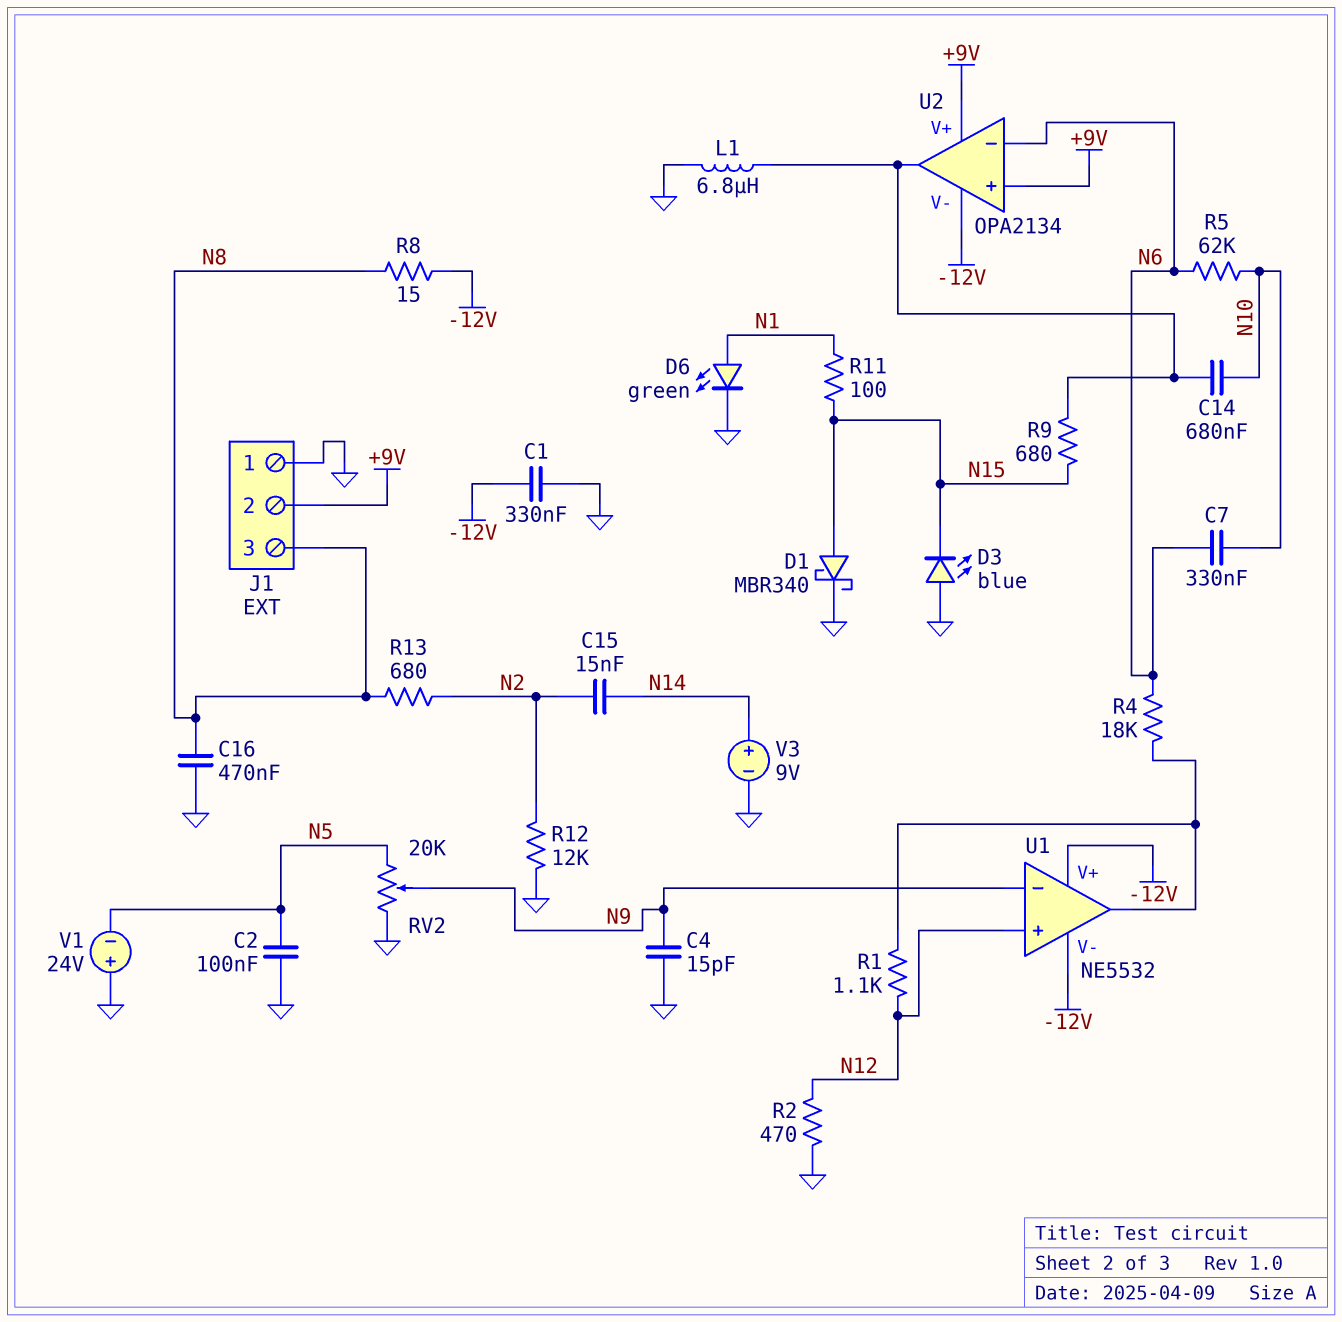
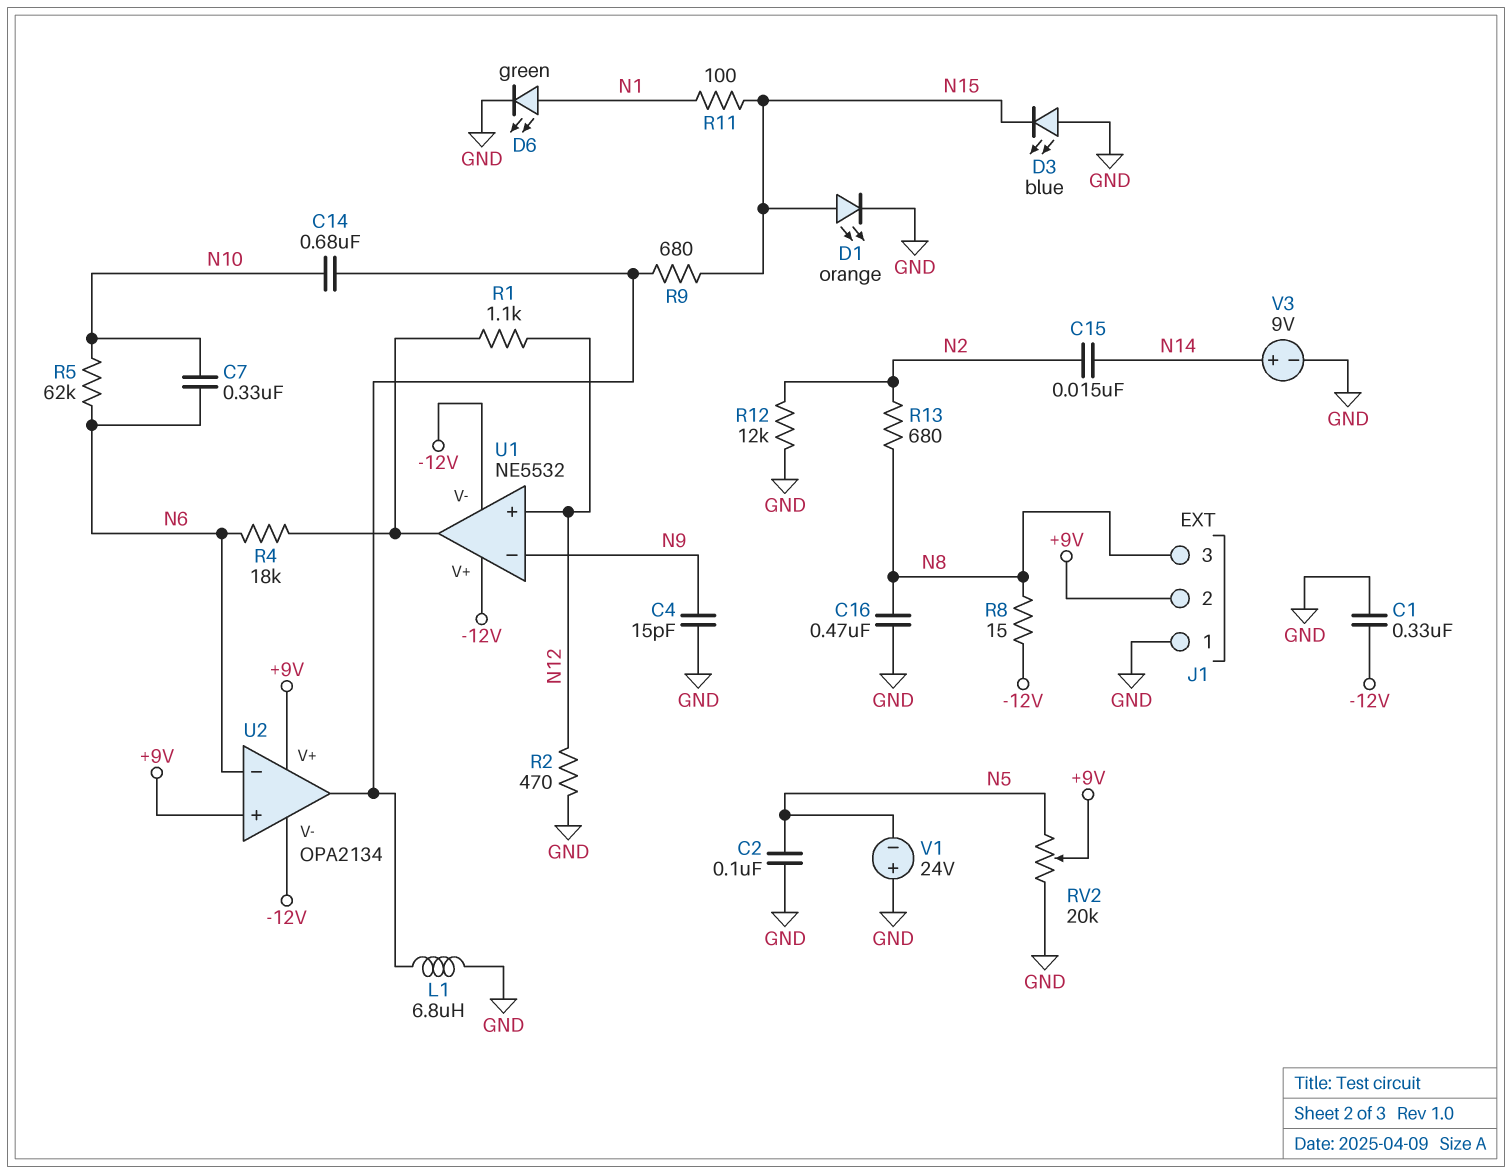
D1: schottky MBR340 (A N15, K GND) -> LED orange (A N15, K GND)
RV2: 20k (GND, N5, wiper N9) -> 20k (GND, N5, wiper +9V)

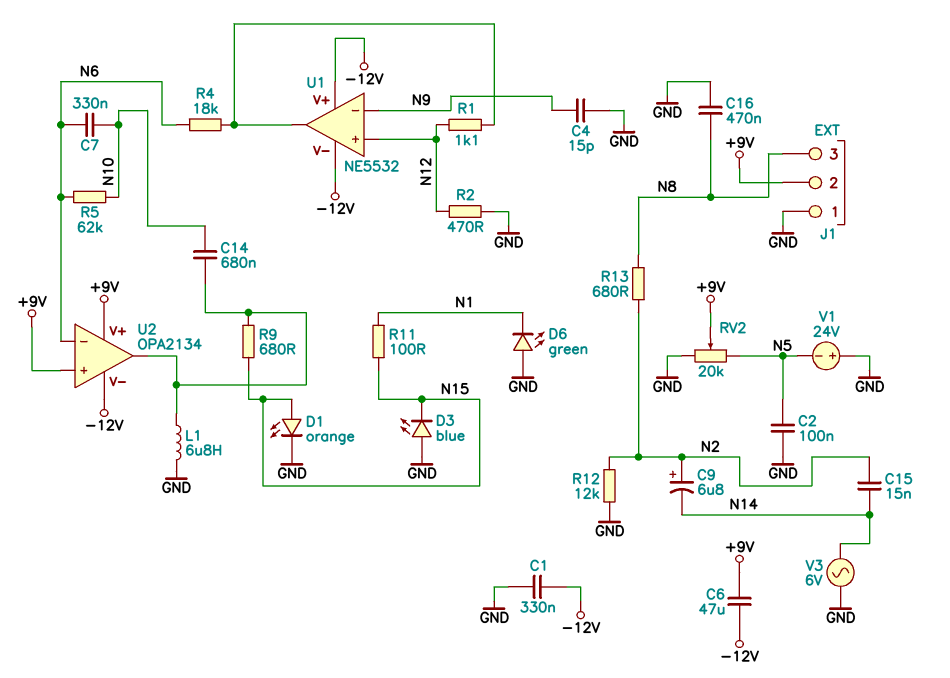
C6: none -> 47uF (+9V, -12V)
C9: none -> 6.8uF (plus N2, minus N14)
D6: LED green (A N1, K GND) -> LED green (A GND, K N1)
R8: 15 (-12V, N8) -> none
V3: 9V (plus N14, minus GND) -> AC 6V (GND, N14)

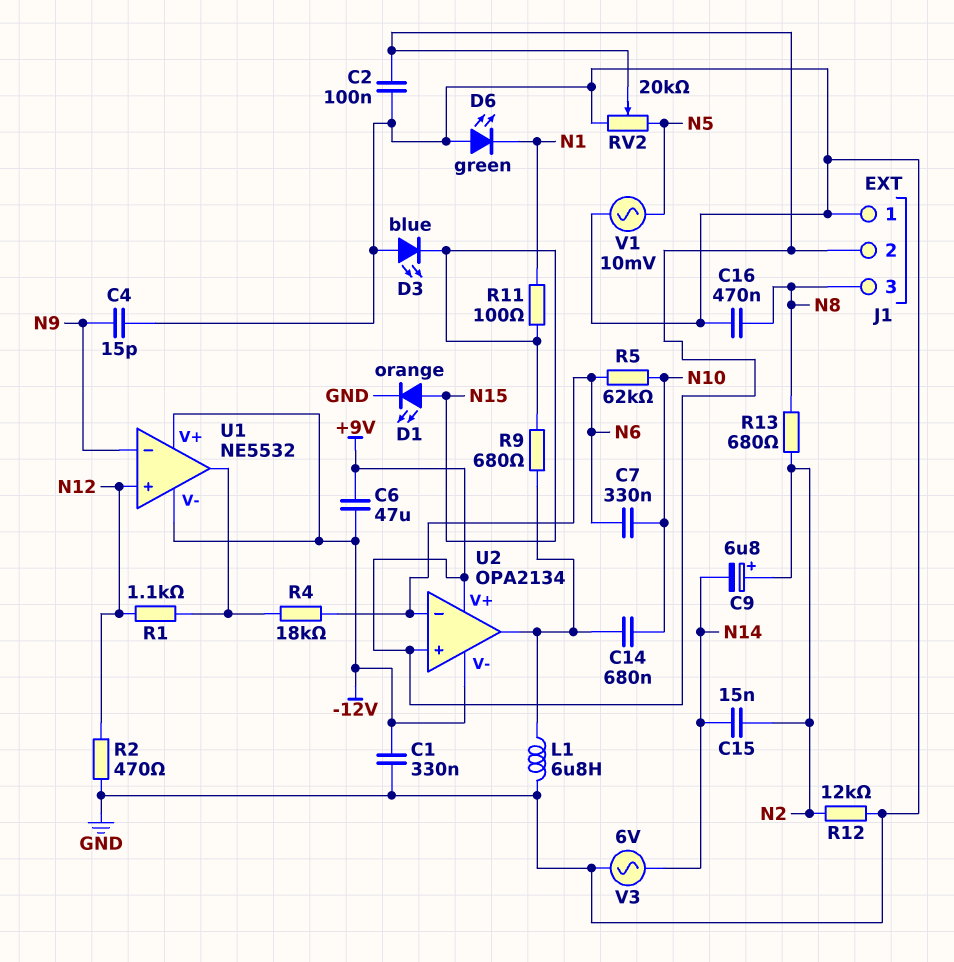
C2: 100nF (GND, N5) -> 100nF (+9V, GND)
V1: 24V (plus GND, minus N5) -> AC 10mV (GND, N5)

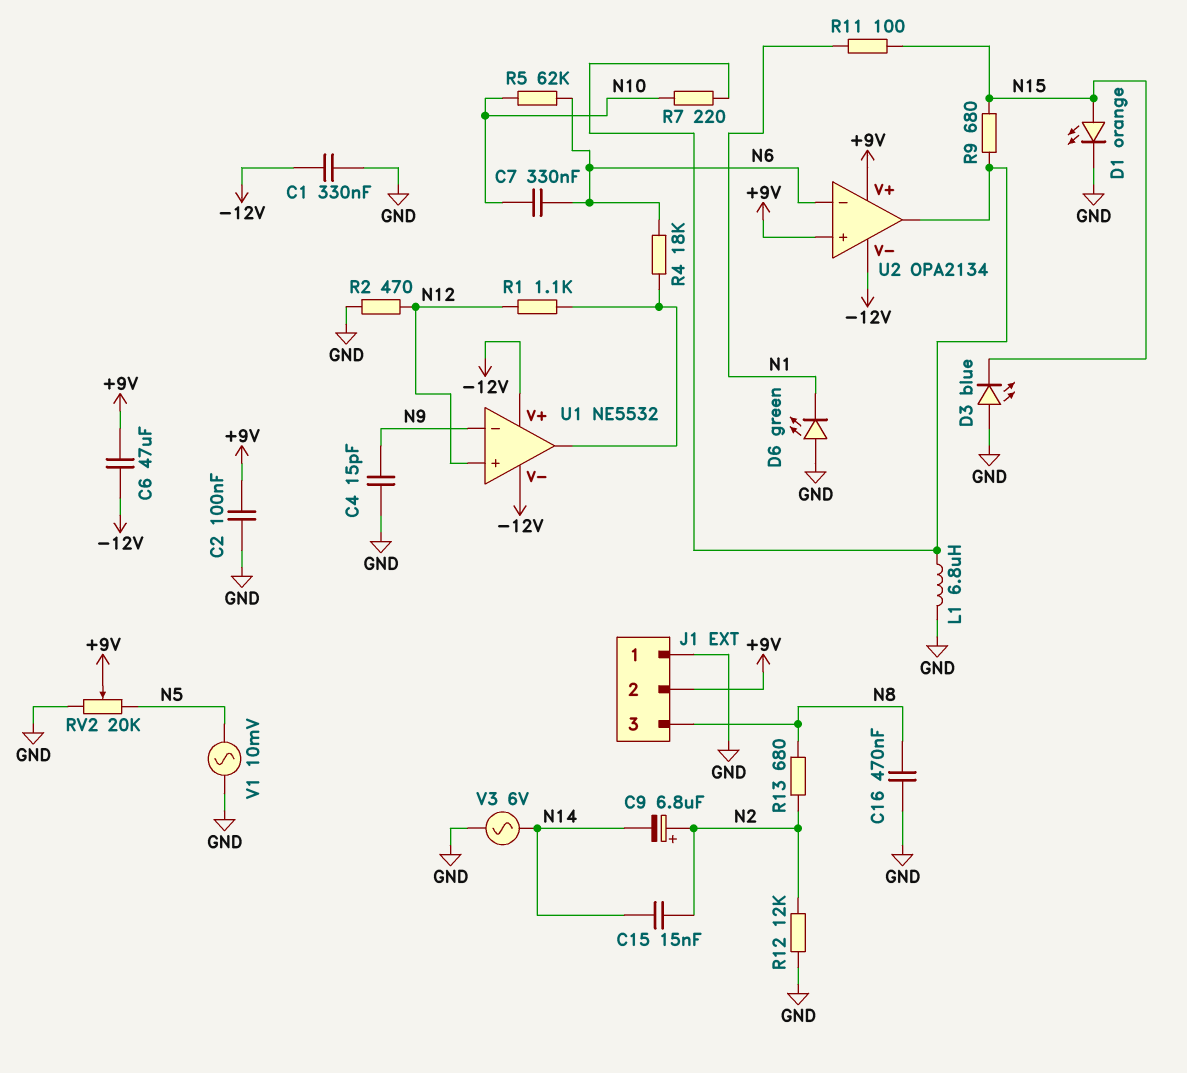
C14: 680nF (N10, U2/out) -> none
R7: none -> 220 (N10, U2/out)

